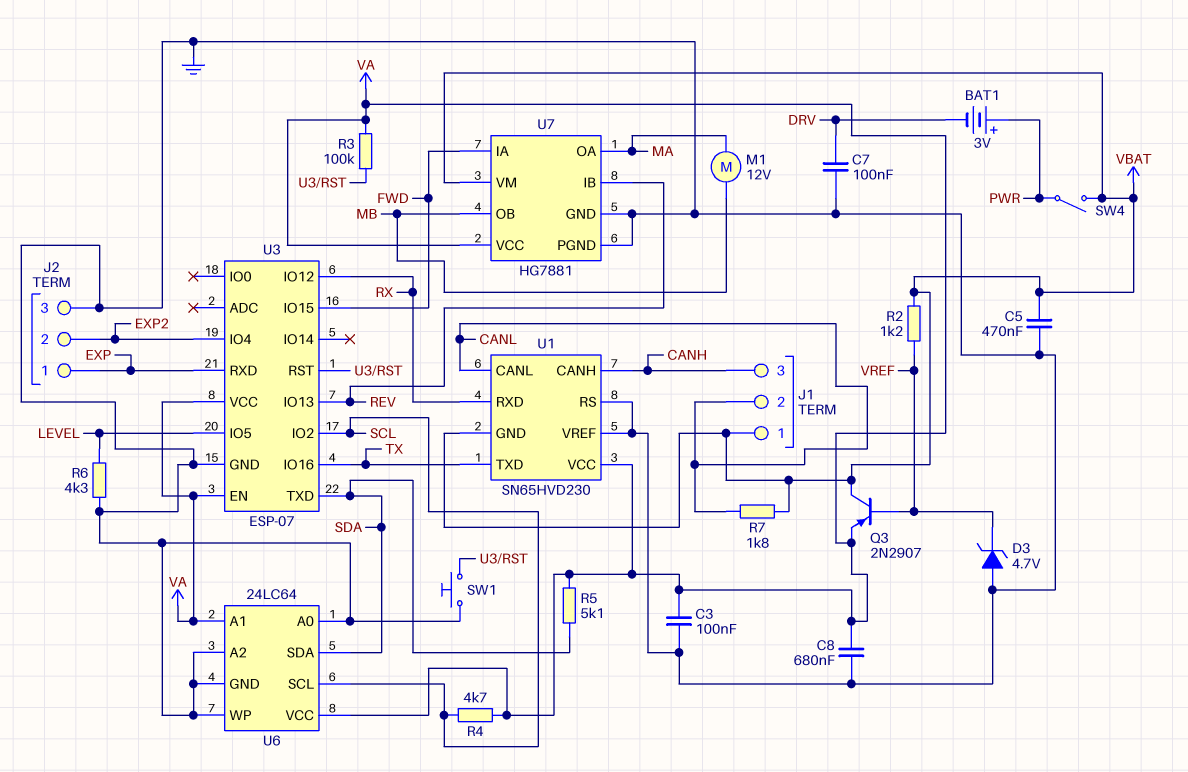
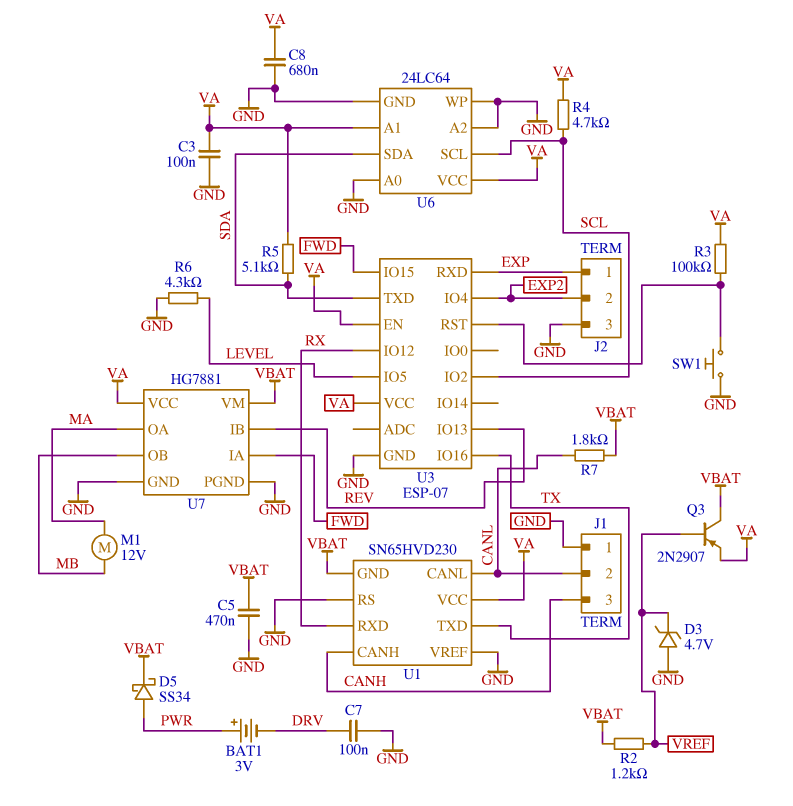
D5: none -> schottky SS34 (A PWR, K VBAT)
J1 pin 1: VBAT -> GND
SW4: switch (PWR, VBAT) -> none

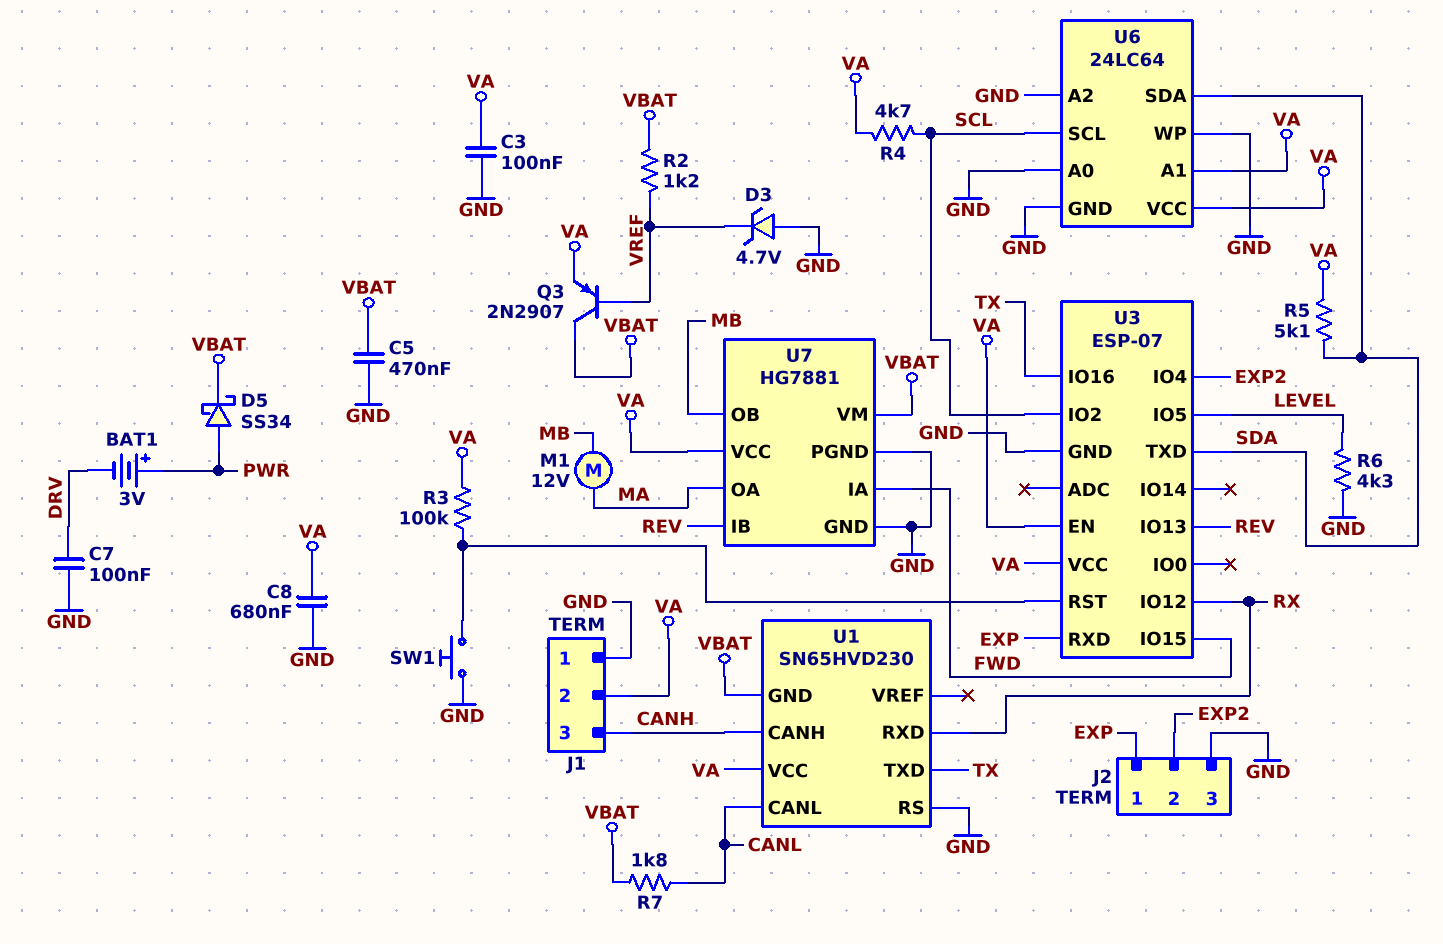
J1 pin 2: CANL -> VA
U1 pin VREF: GND -> none

